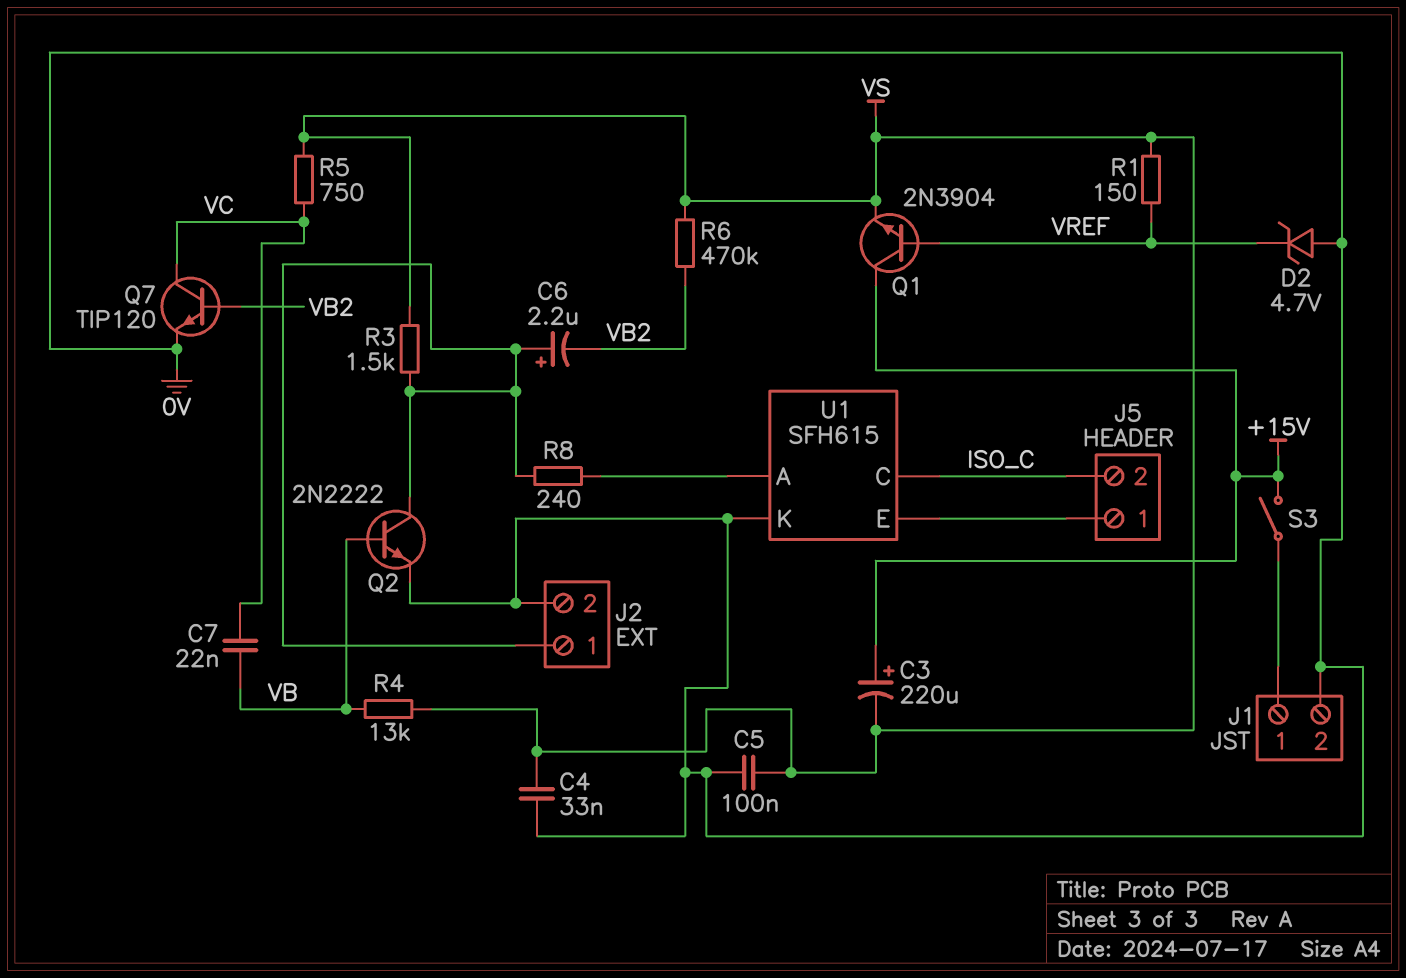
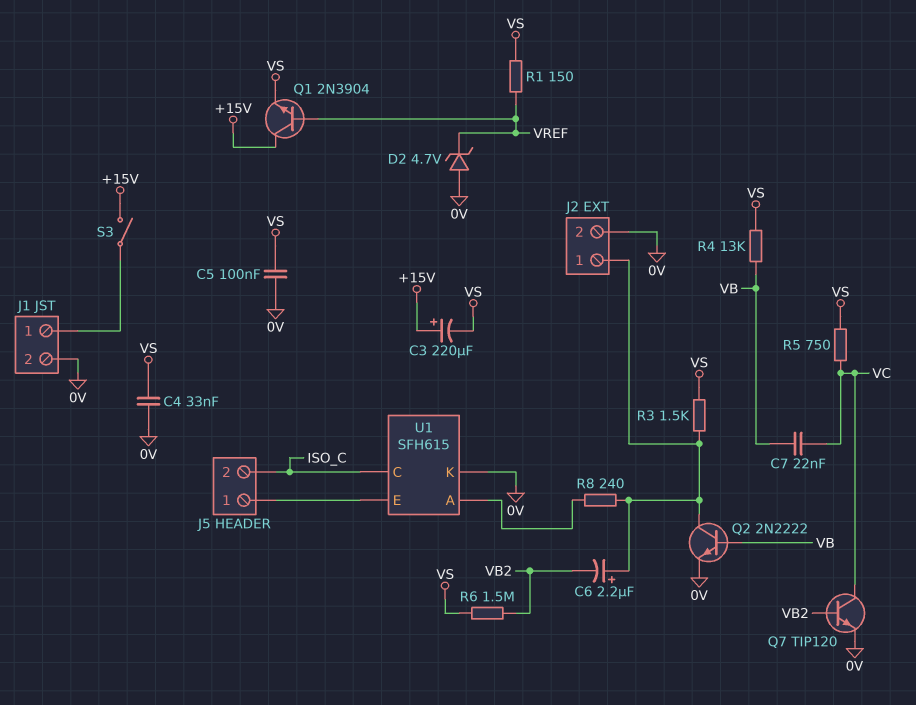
R6: 470k (VB2, VS) -> 1.5M (VB2, VS)

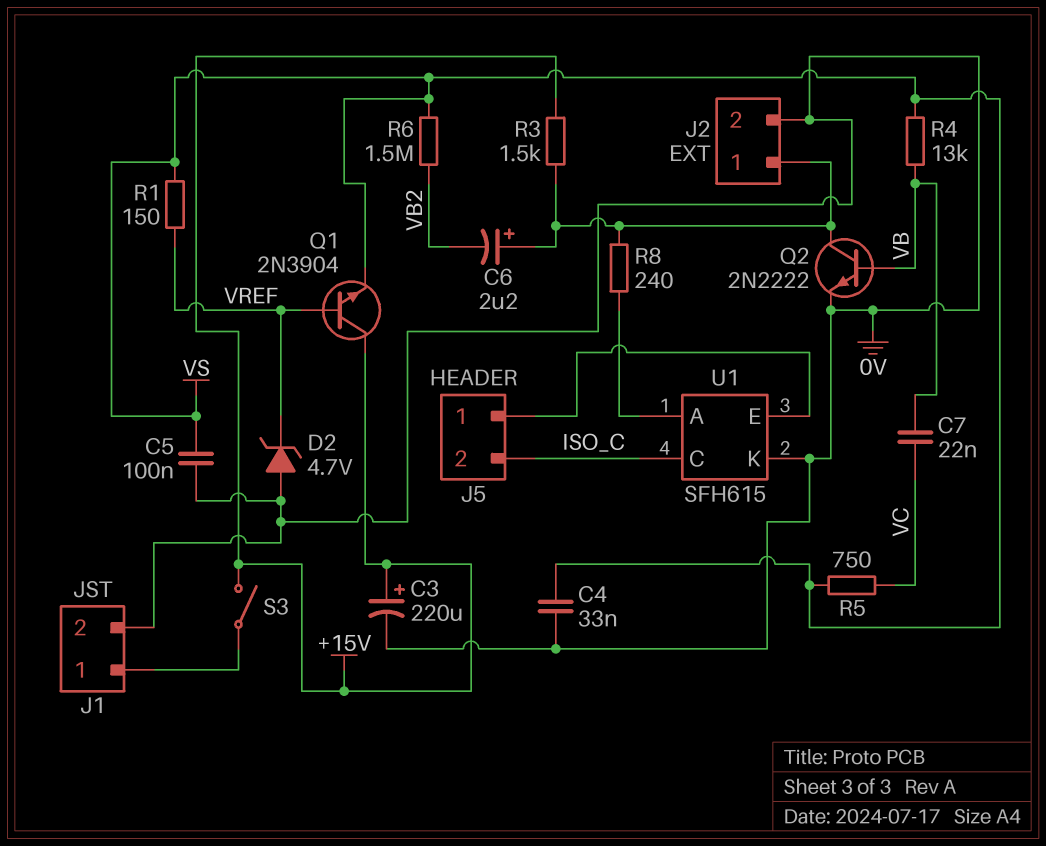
C3: 220uF (plus +15V, minus VS) -> 220uF (plus +15V, minus 0V)
Q7: NPN TIP120 (B VB2, C VC, E 0V) -> none
R3: 1.5k (J2/1, VS) -> 1.5k (+15V, J2/1)

